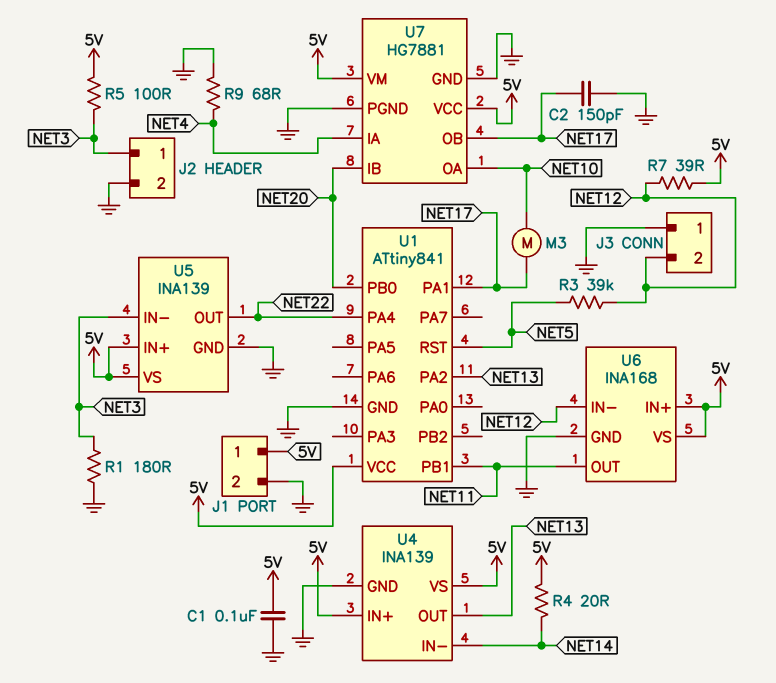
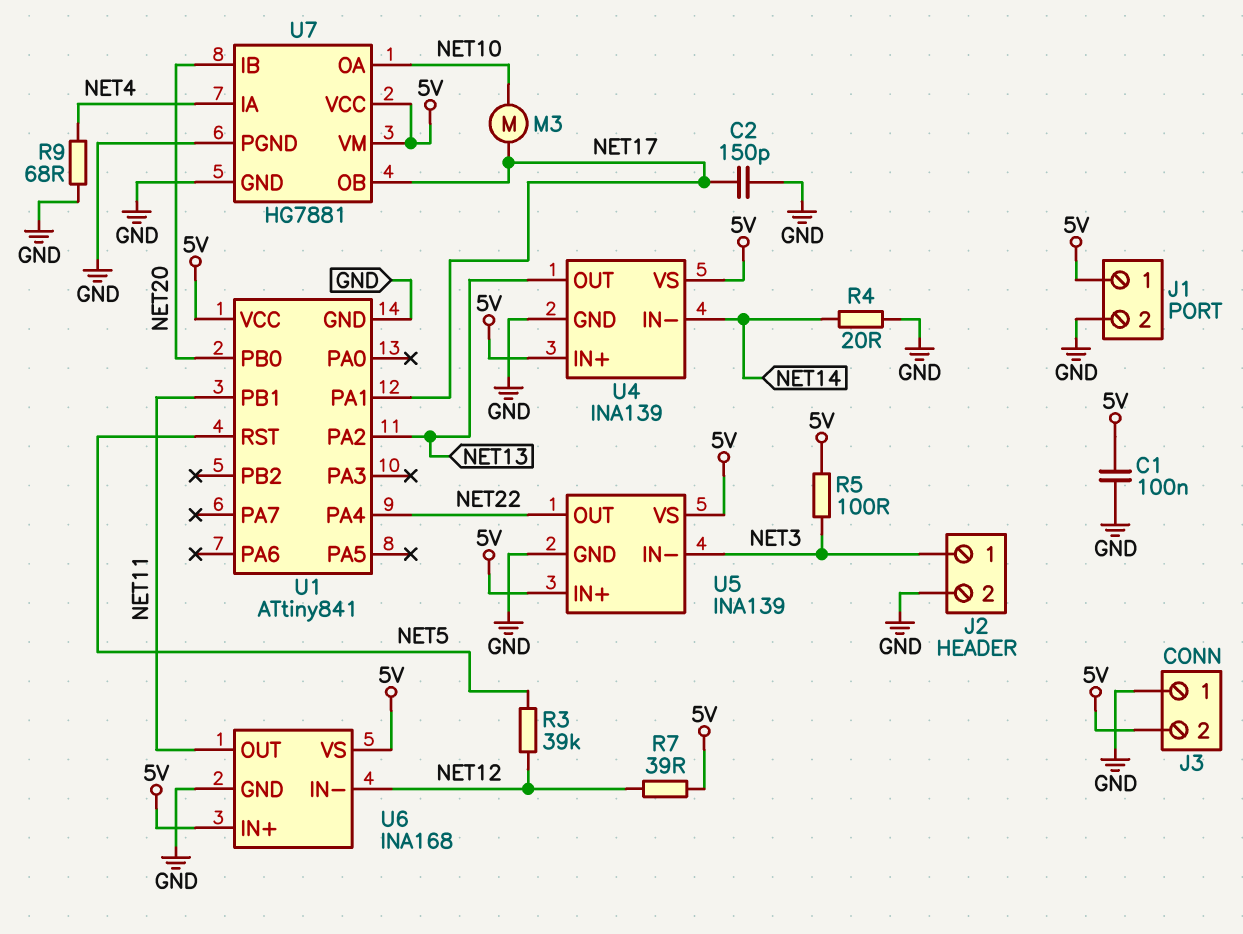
J3 pin 2: NET12 -> 5V
R1: 180 (GND, NET3) -> none
R4: 20 (5V, NET14) -> 20 (GND, NET14)

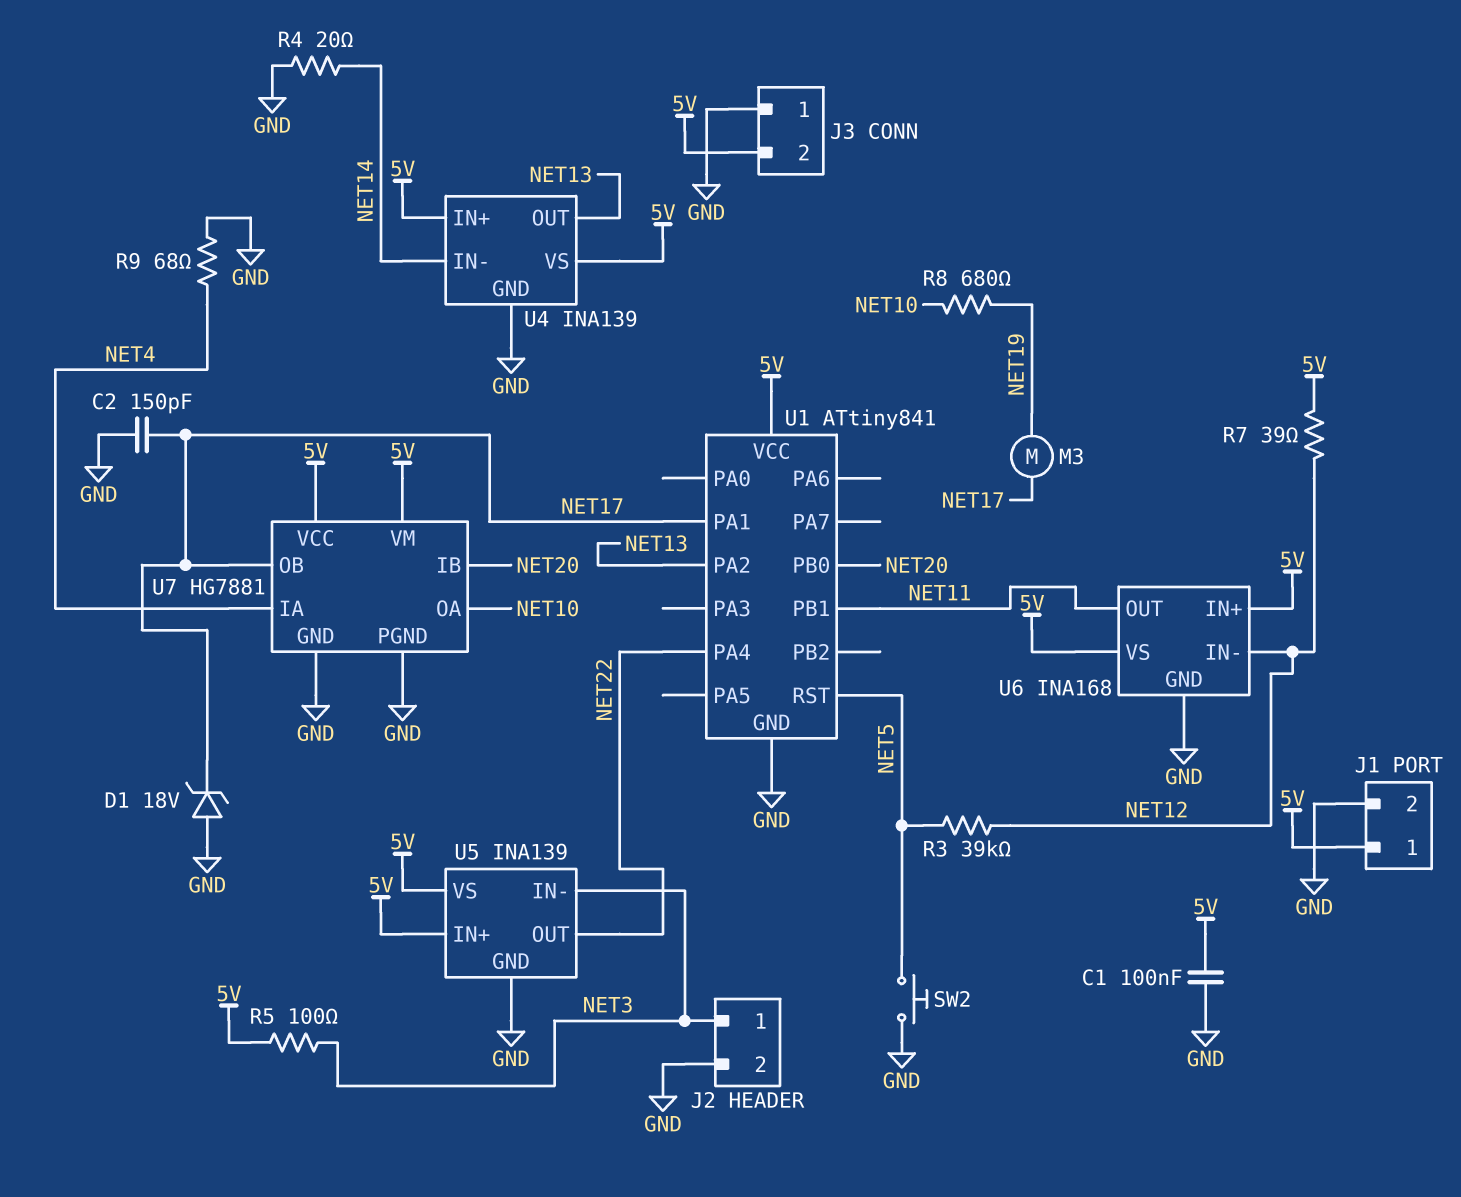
D1: none -> zener 18V (A GND, K NET17)
M3: motor (NET10, NET17) -> motor (NET17, NET19)
R8: none -> 680 (NET10, NET19)
SW2: none -> button (GND, NET5)

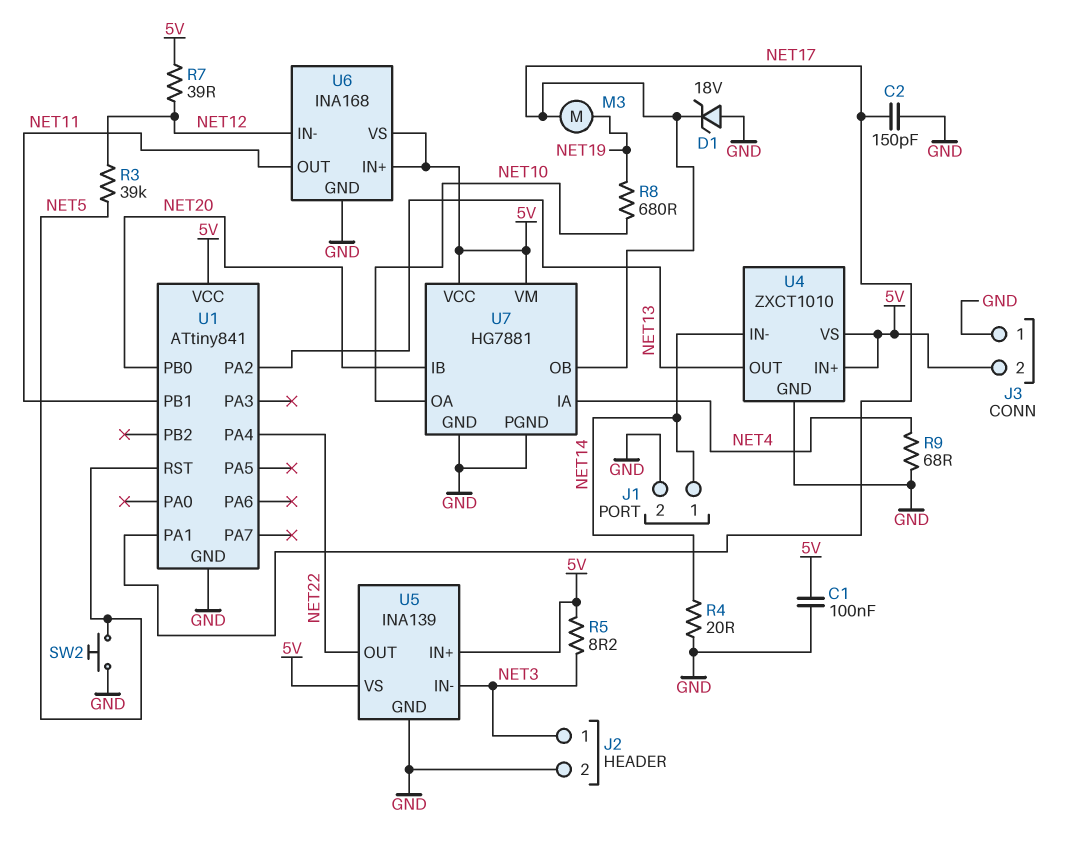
J1 pin 1: 5V -> NET14
R5: 100 (5V, NET3) -> 8.2 (5V, NET3)
U4: INA139 -> ZXCT1010

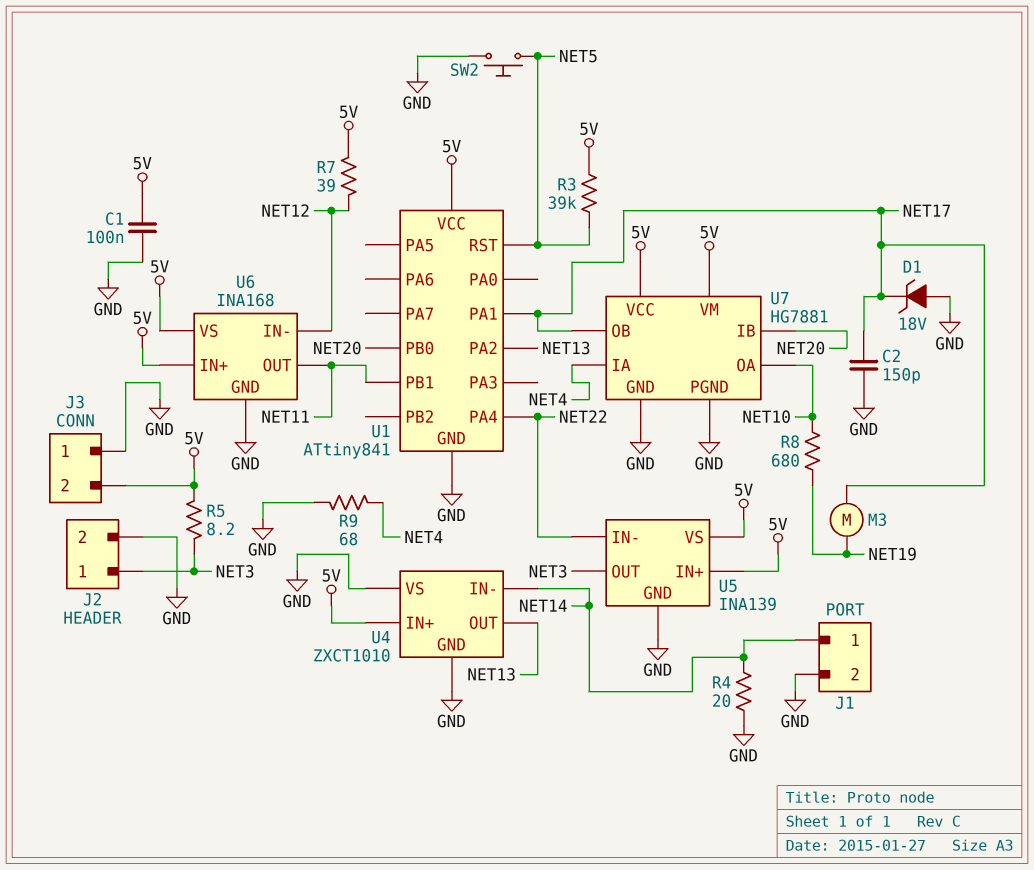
R3: 39k (NET5, NET12) -> 39k (5V, NET5)
U4 pin VS: 5V -> GND
U5 pin IN-: NET3 -> NET22
U5 pin OUT: NET22 -> NET3

